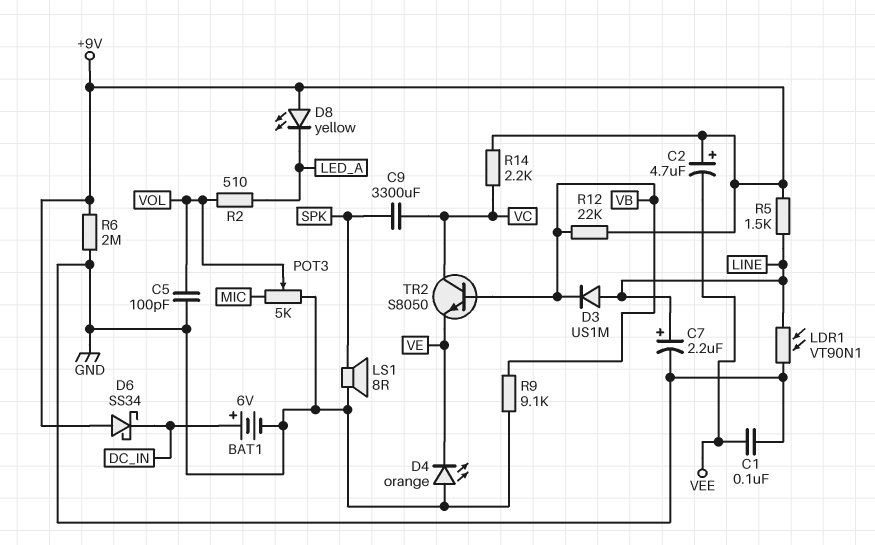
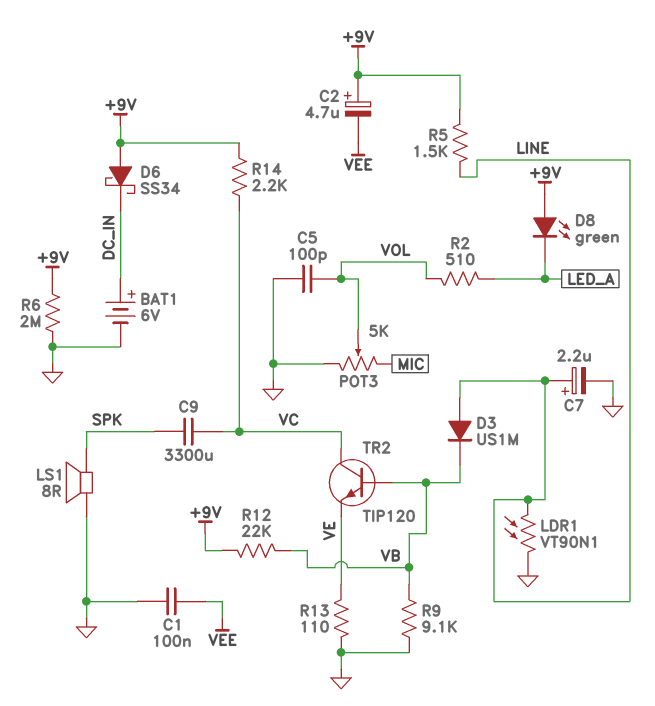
D4: LED orange (A GND, K VE) -> none
D8: LED yellow (A +9V, K LED_A) -> LED green (A +9V, K LED_A)
R13: none -> 110 (GND, VE)
TR2: NPN S8050 (B VB, C VC, E VE) -> NPN TIP120 (B VB, C VC, E VE)

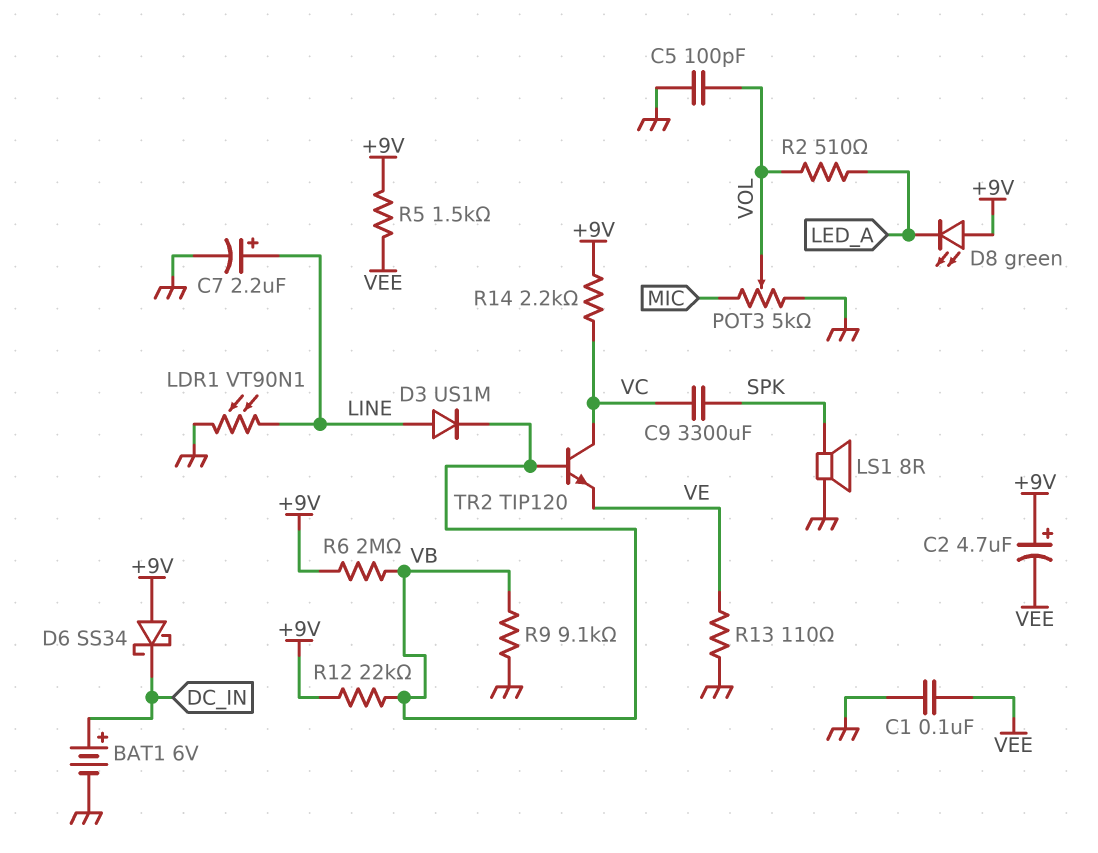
R5: 1.5k (+9V, LINE) -> 1.5k (+9V, VEE)
R6: 2M (+9V, GND) -> 2M (+9V, VB)

